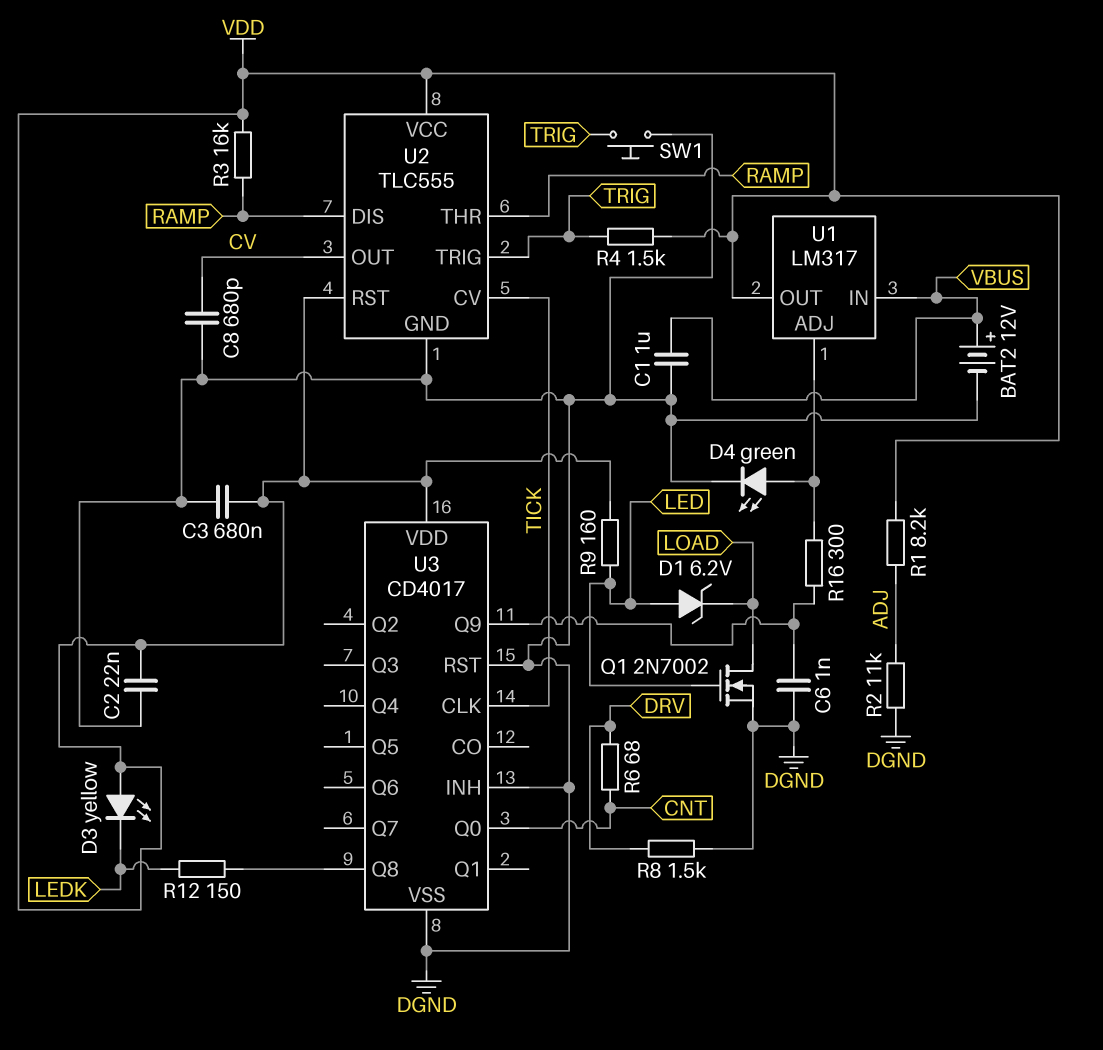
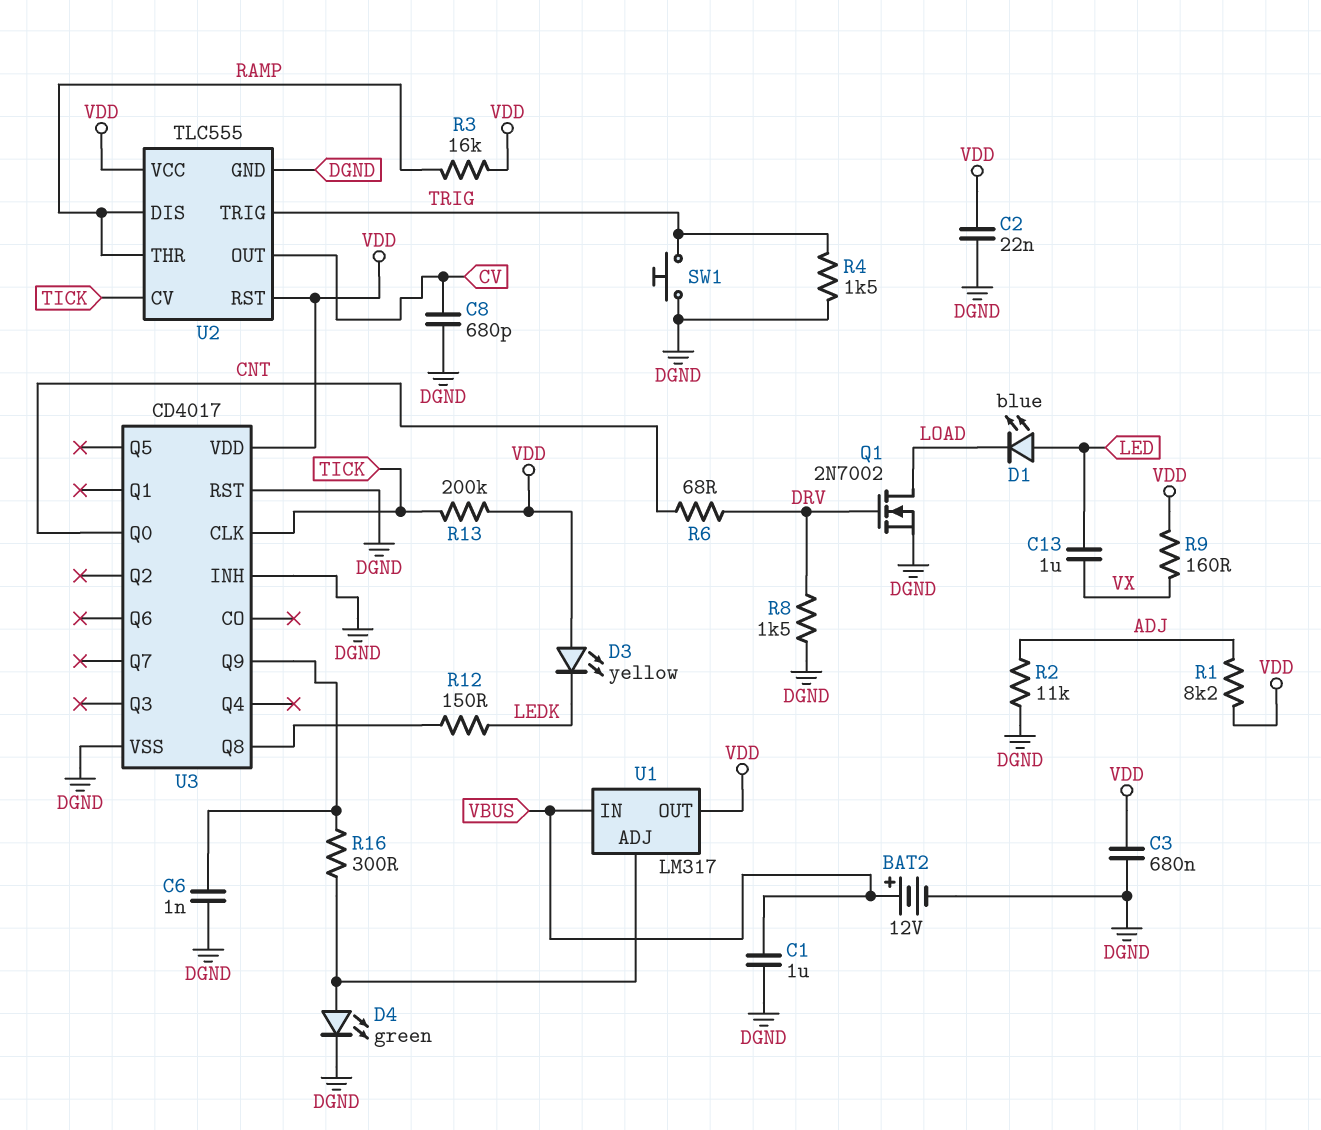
C13: none -> 1uF (LED, VX)
D1: zener 6.2V (A LED, K LOAD) -> LED blue (A LED, K LOAD)
Q1: NMOS 2N7002 (G LED, D LOAD, S DGND) -> NMOS 2N7002 (G DRV, D LOAD, S DGND)
R4: 1.5k (TRIG, VDD) -> 1.5k (DGND, TRIG)
R9: 160 (LED, VDD) -> 160 (VDD, VX)
R13: none -> 200k (TICK, VDD)

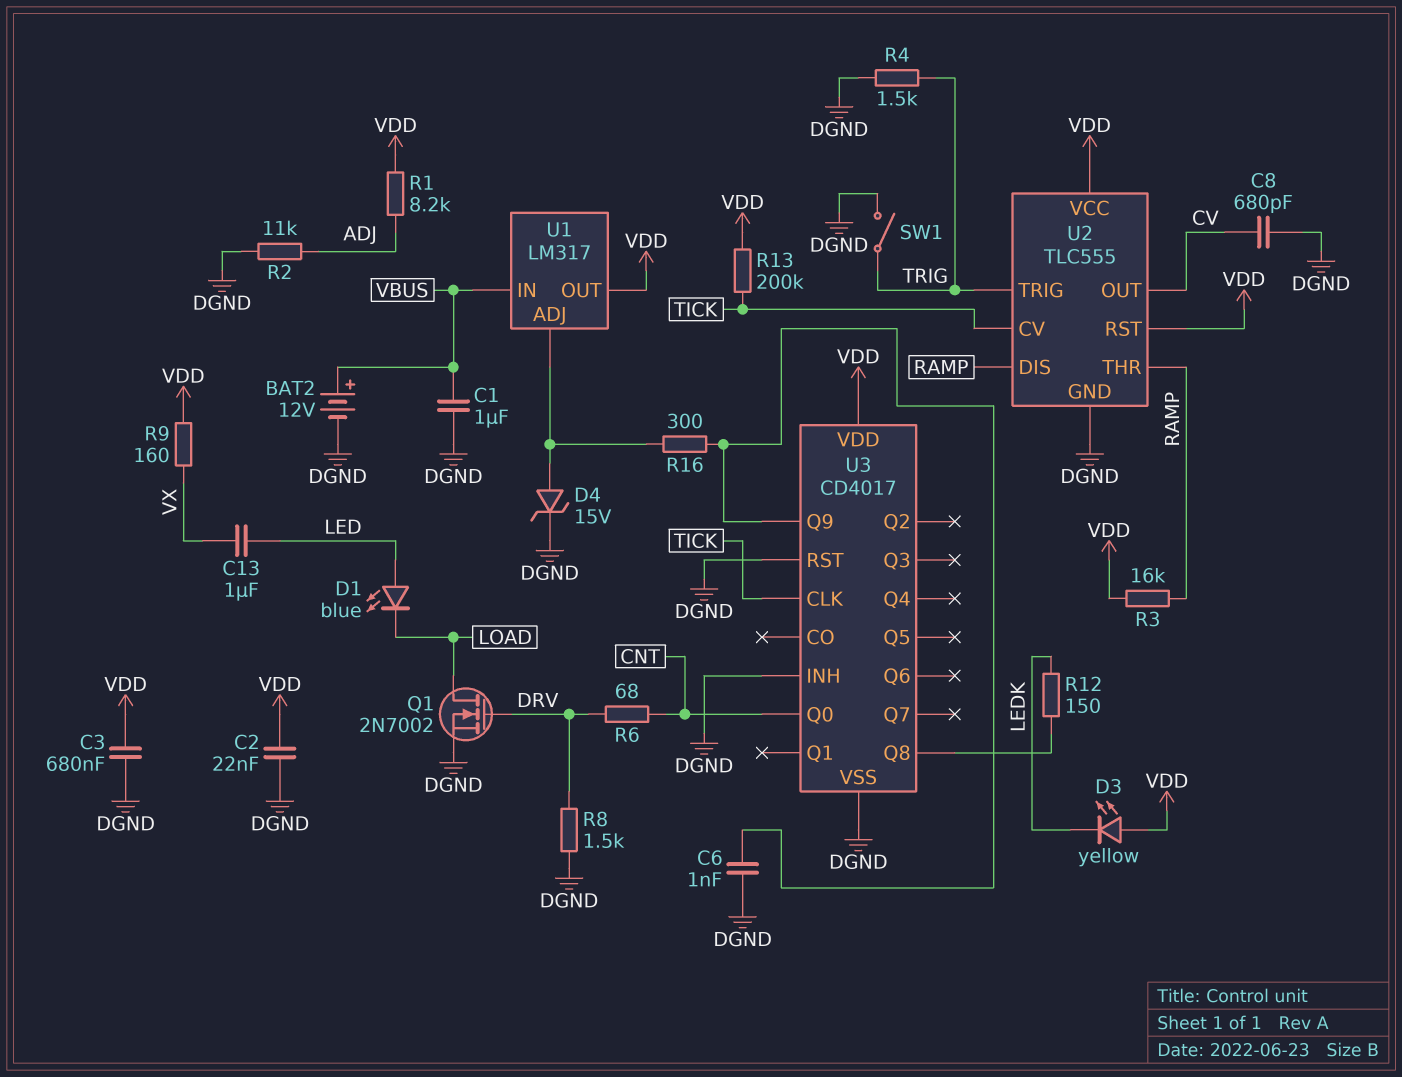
D4: LED green (A U1/ADJ, K DGND) -> zener 15V (A U1/ADJ, K DGND)
SW1: button (DGND, TRIG) -> switch (DGND, TRIG)

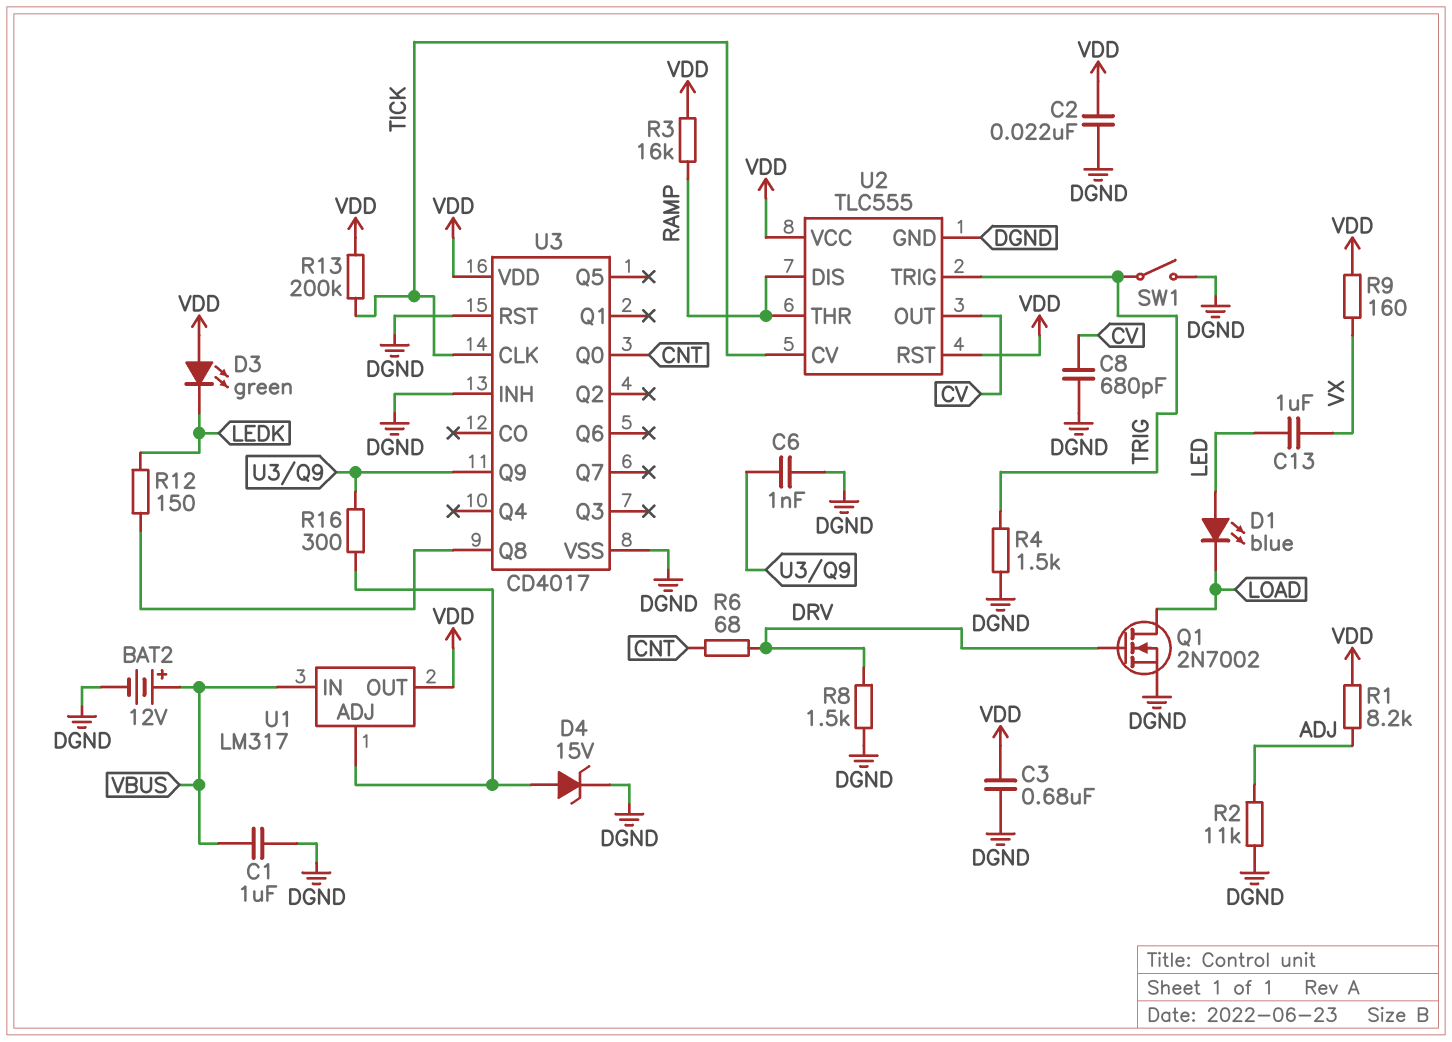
D3: LED yellow (A VDD, K LEDK) -> LED green (A VDD, K LEDK)

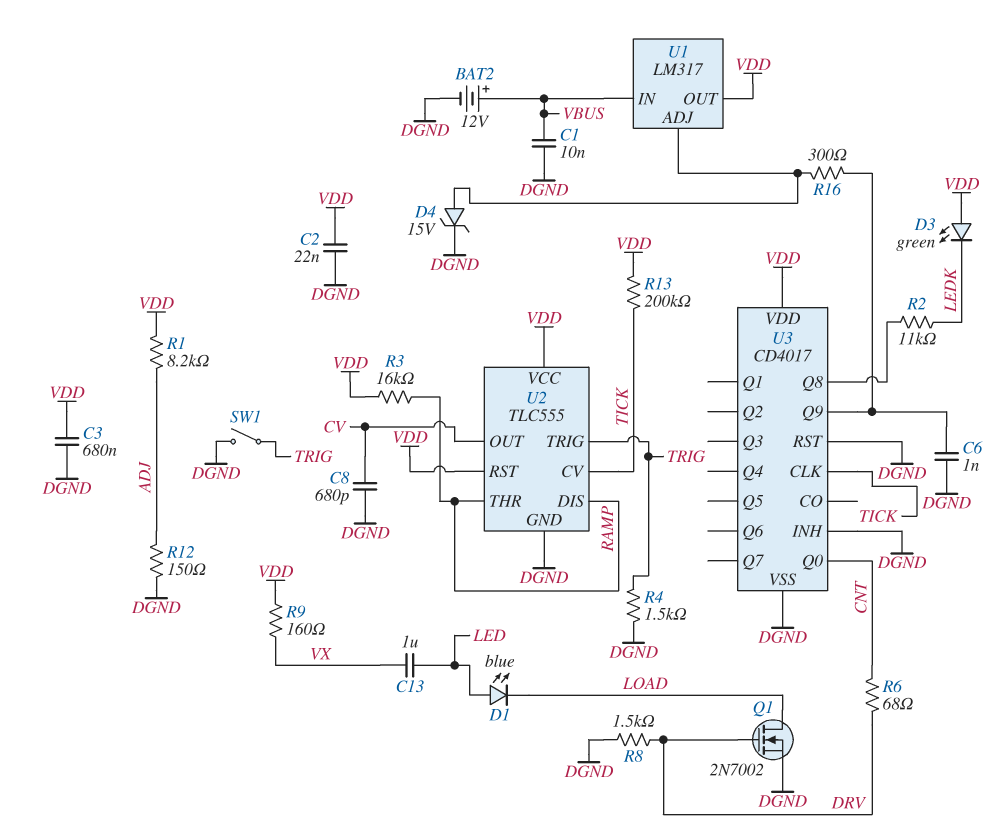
C1: 1uF (DGND, VBUS) -> 10nF (DGND, VBUS)
R2: 11k (ADJ, DGND) -> 11k (LEDK, U3/Q8)
R12: 150 (LEDK, U3/Q8) -> 150 (ADJ, DGND)

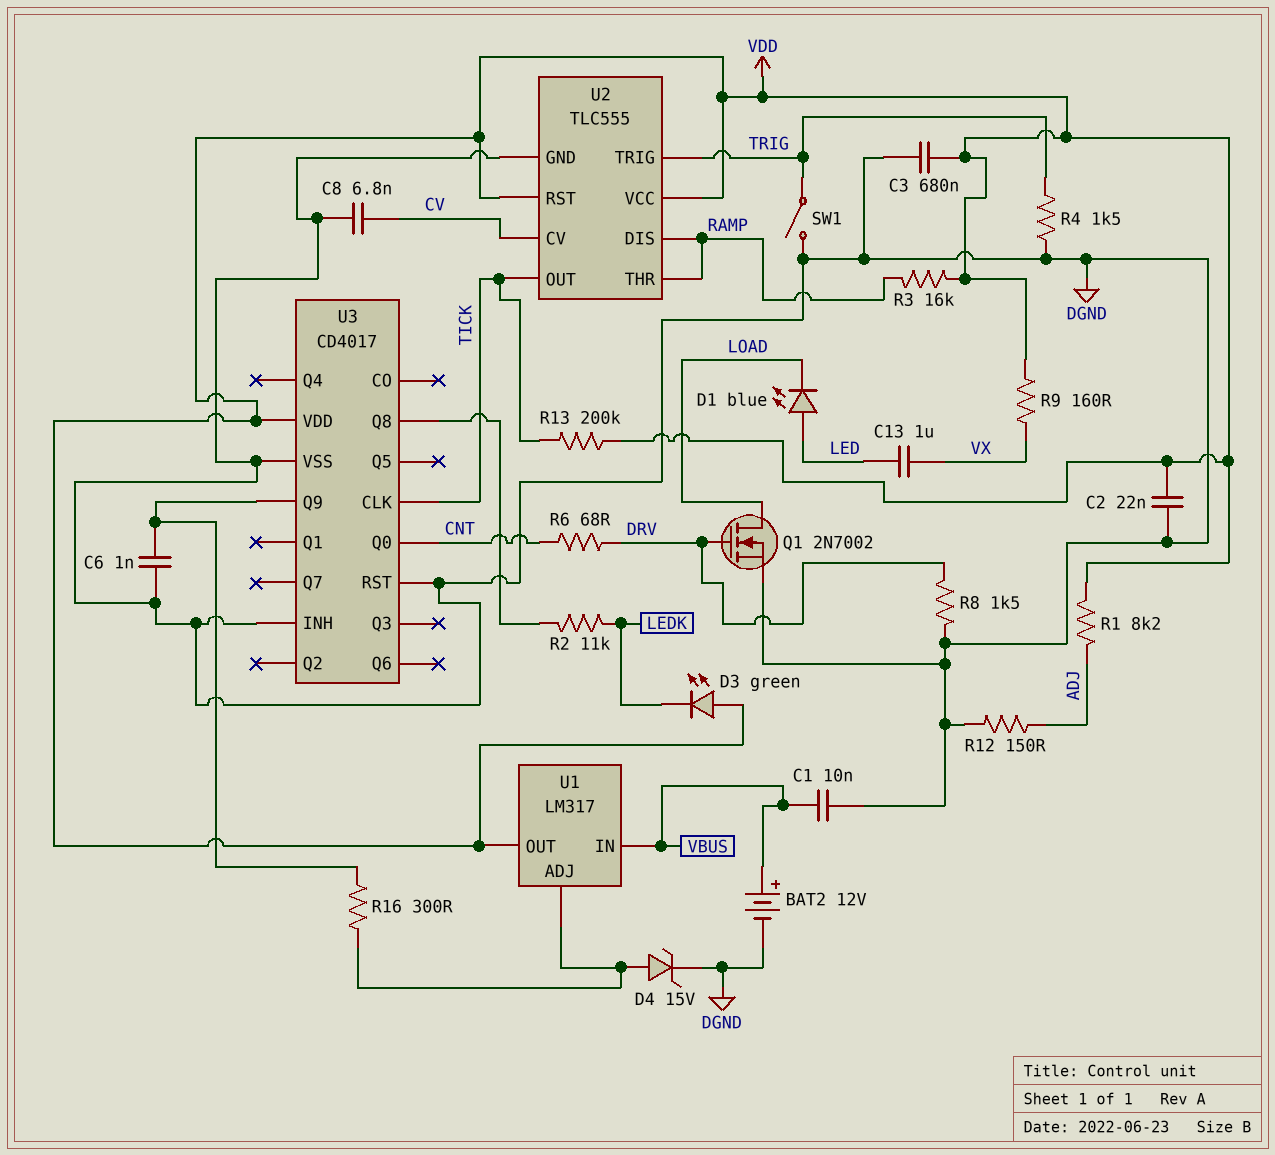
C8: 680pF (CV, DGND) -> 6.8nF (CV, DGND)
U2 pin CV: TICK -> CV
U2 pin OUT: CV -> TICK

